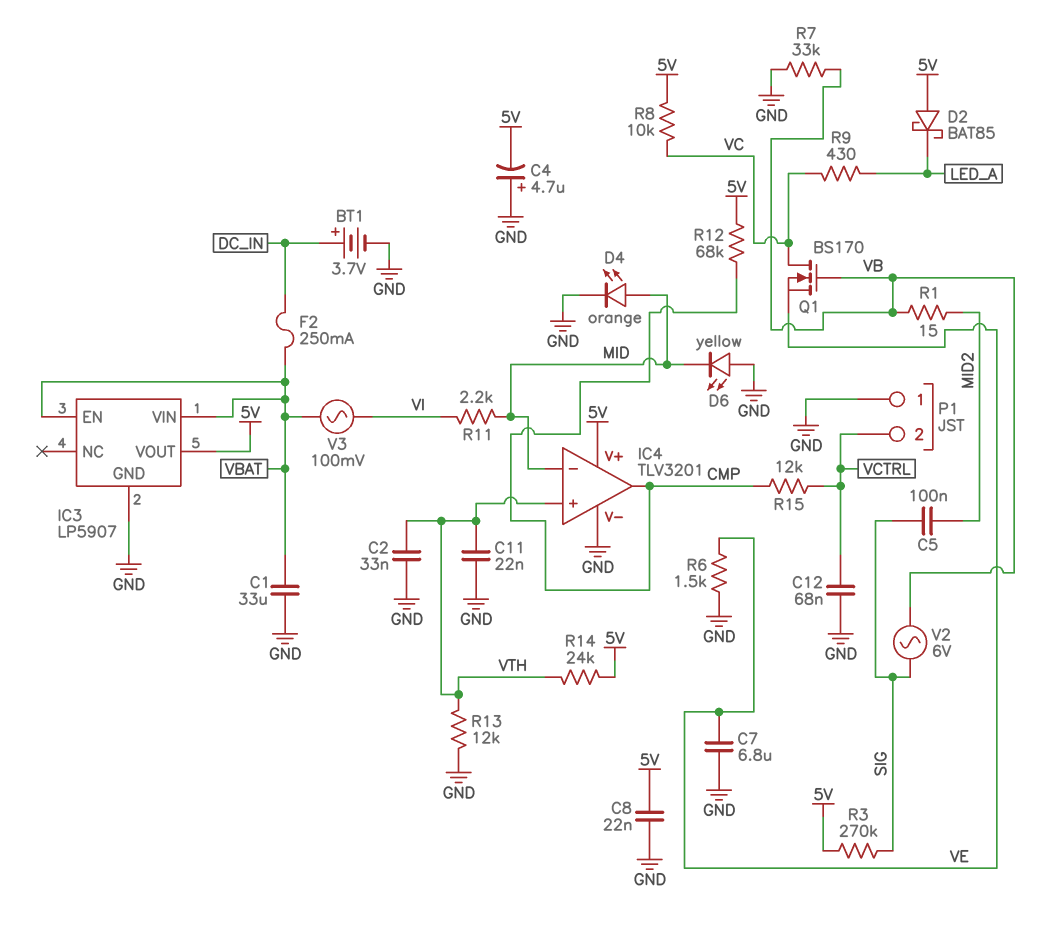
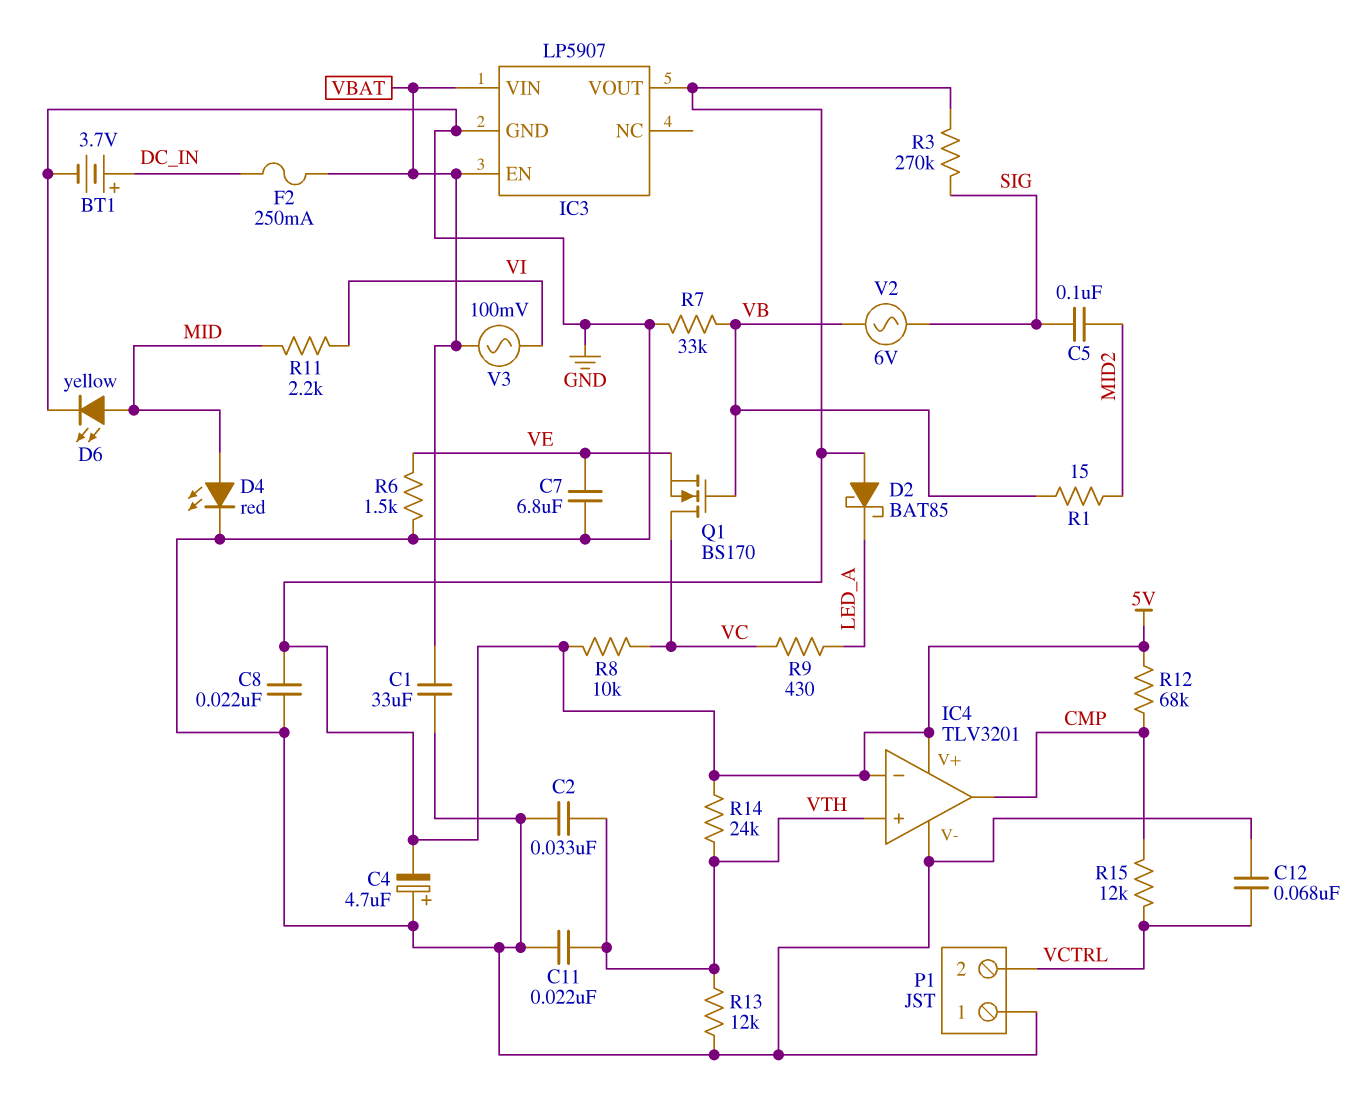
D4: LED orange (A MID, K GND) -> LED red (A MID, K GND)
D6: LED yellow (A GND, K MID) -> LED yellow (A MID, K GND)
IC4 pin in-: MID -> 5V

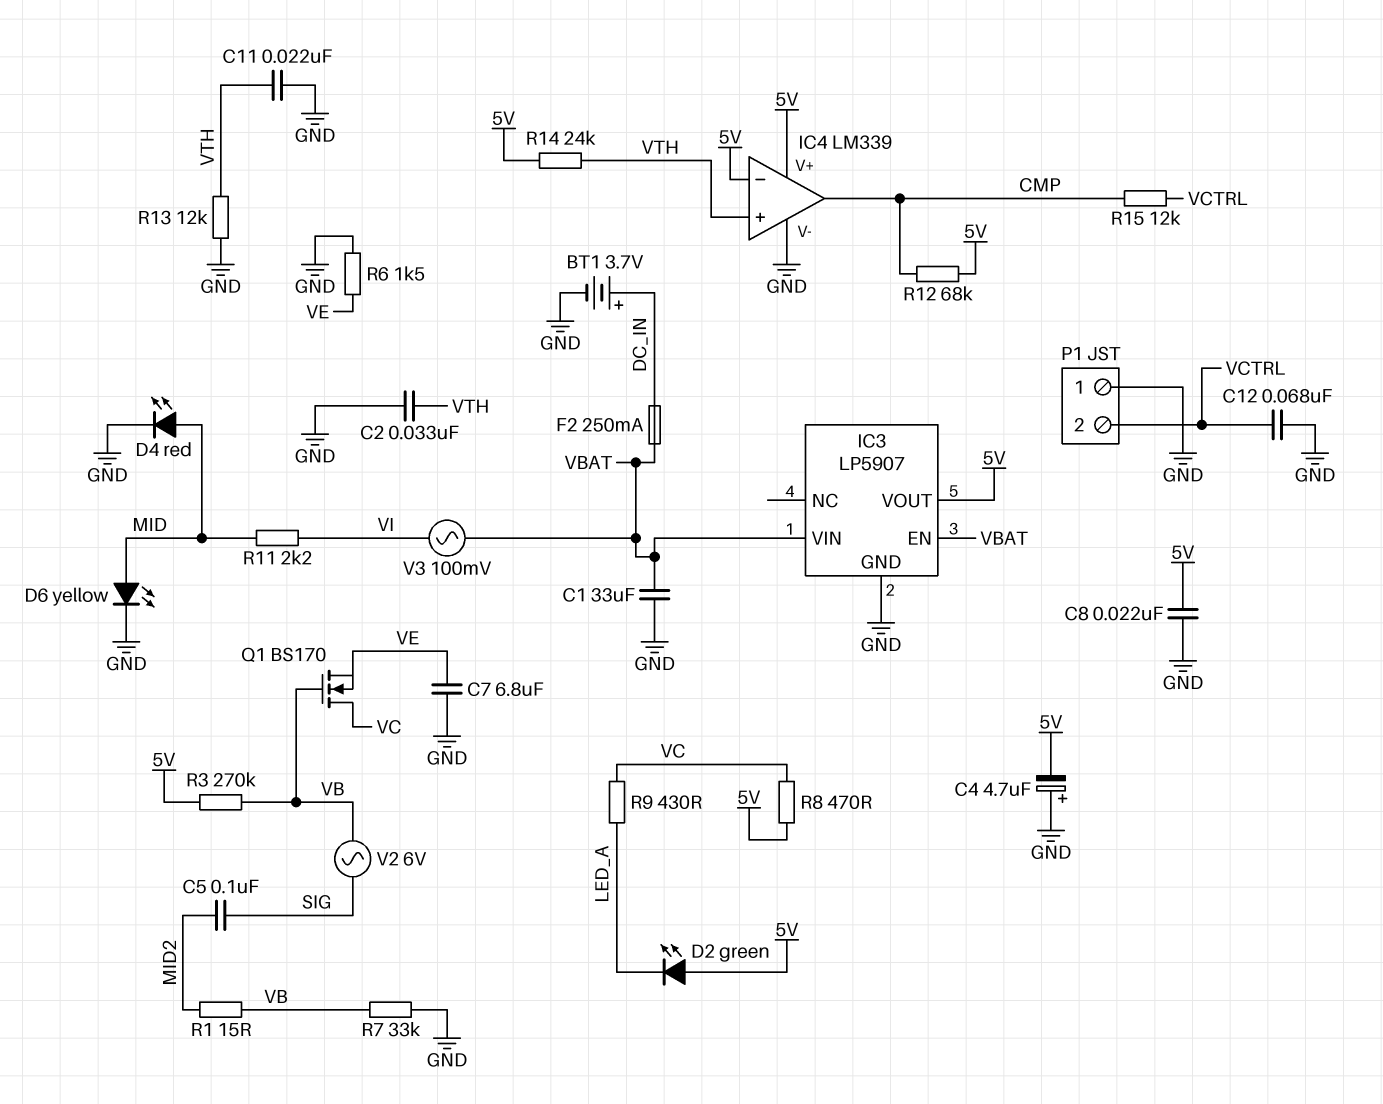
D2: schottky BAT85 (A 5V, K LED_A) -> LED green (A 5V, K LED_A)
IC4: TLV3201 -> LM339
R3: 270k (5V, SIG) -> 270k (5V, VB)
R8: 10k (5V, VC) -> 470 (5V, VC)

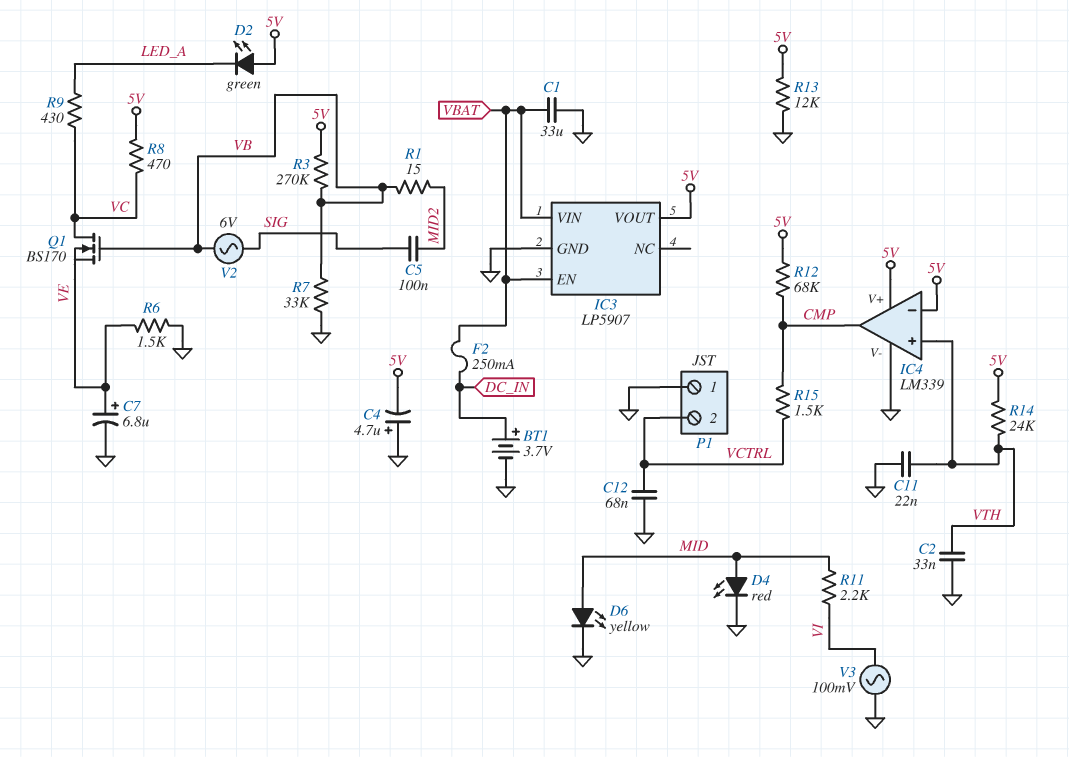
C7: 6.8uF (GND, VE) -> 6.8uF (plus VE, minus GND)
C8: 22nF (5V, GND) -> none
R13: 12k (GND, VTH) -> 12k (5V, GND)
R15: 12k (CMP, VCTRL) -> 1.5k (CMP, VCTRL)
V3: AC 100mV (VBAT, VI) -> AC 100mV (GND, VI)

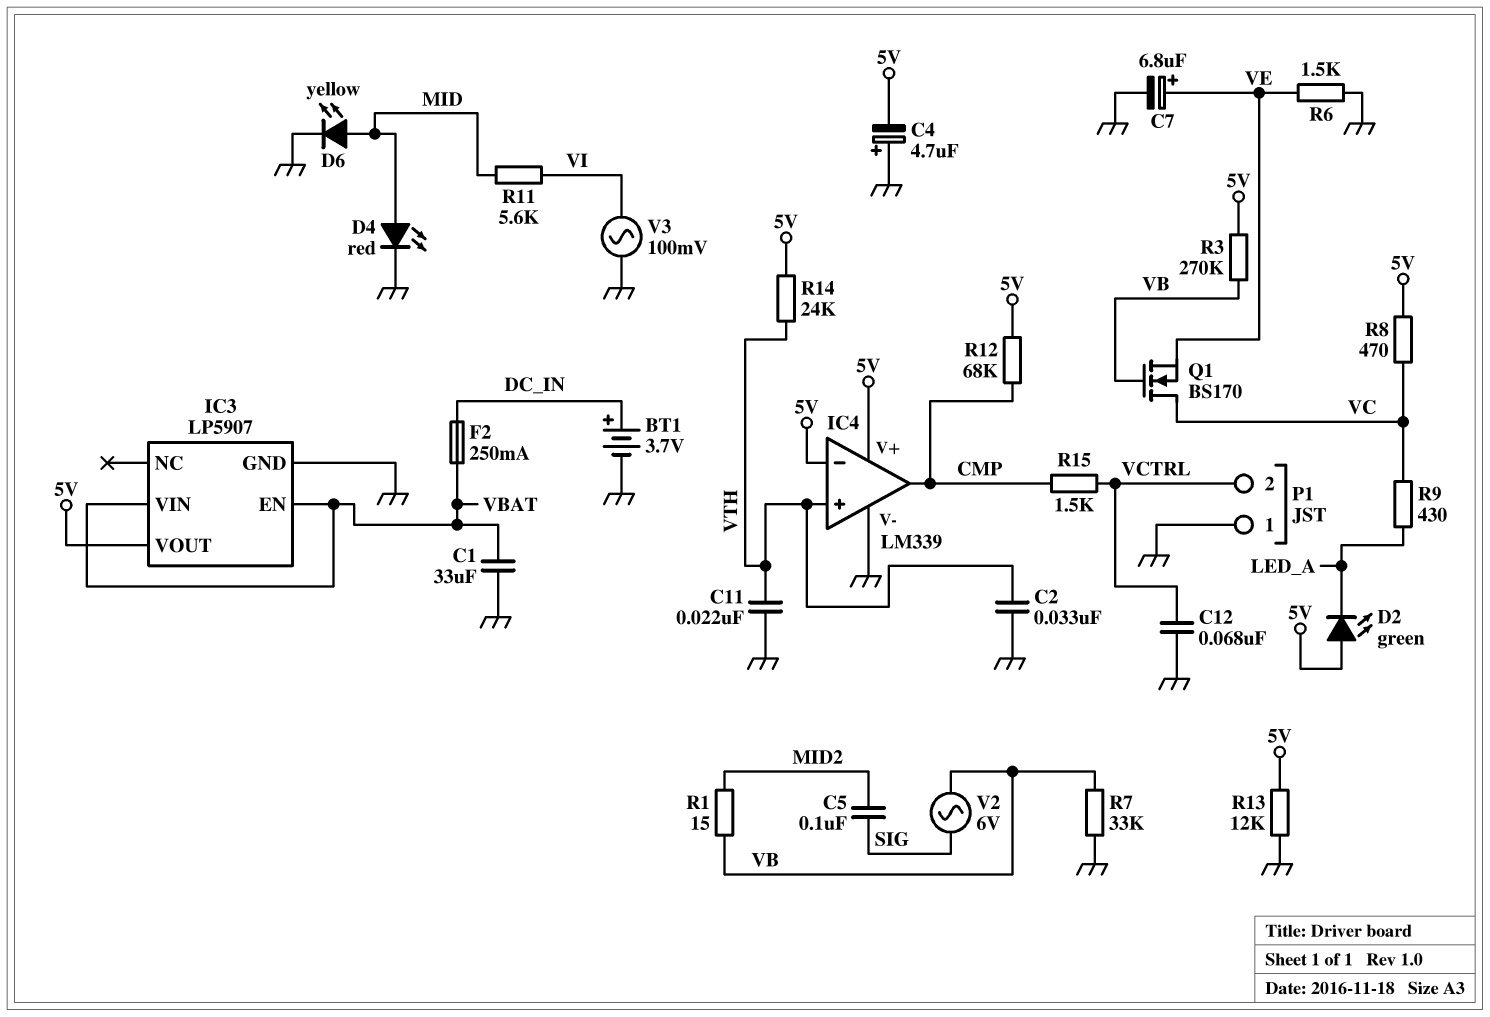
R11: 2.2k (MID, VI) -> 5.6k (MID, VI)

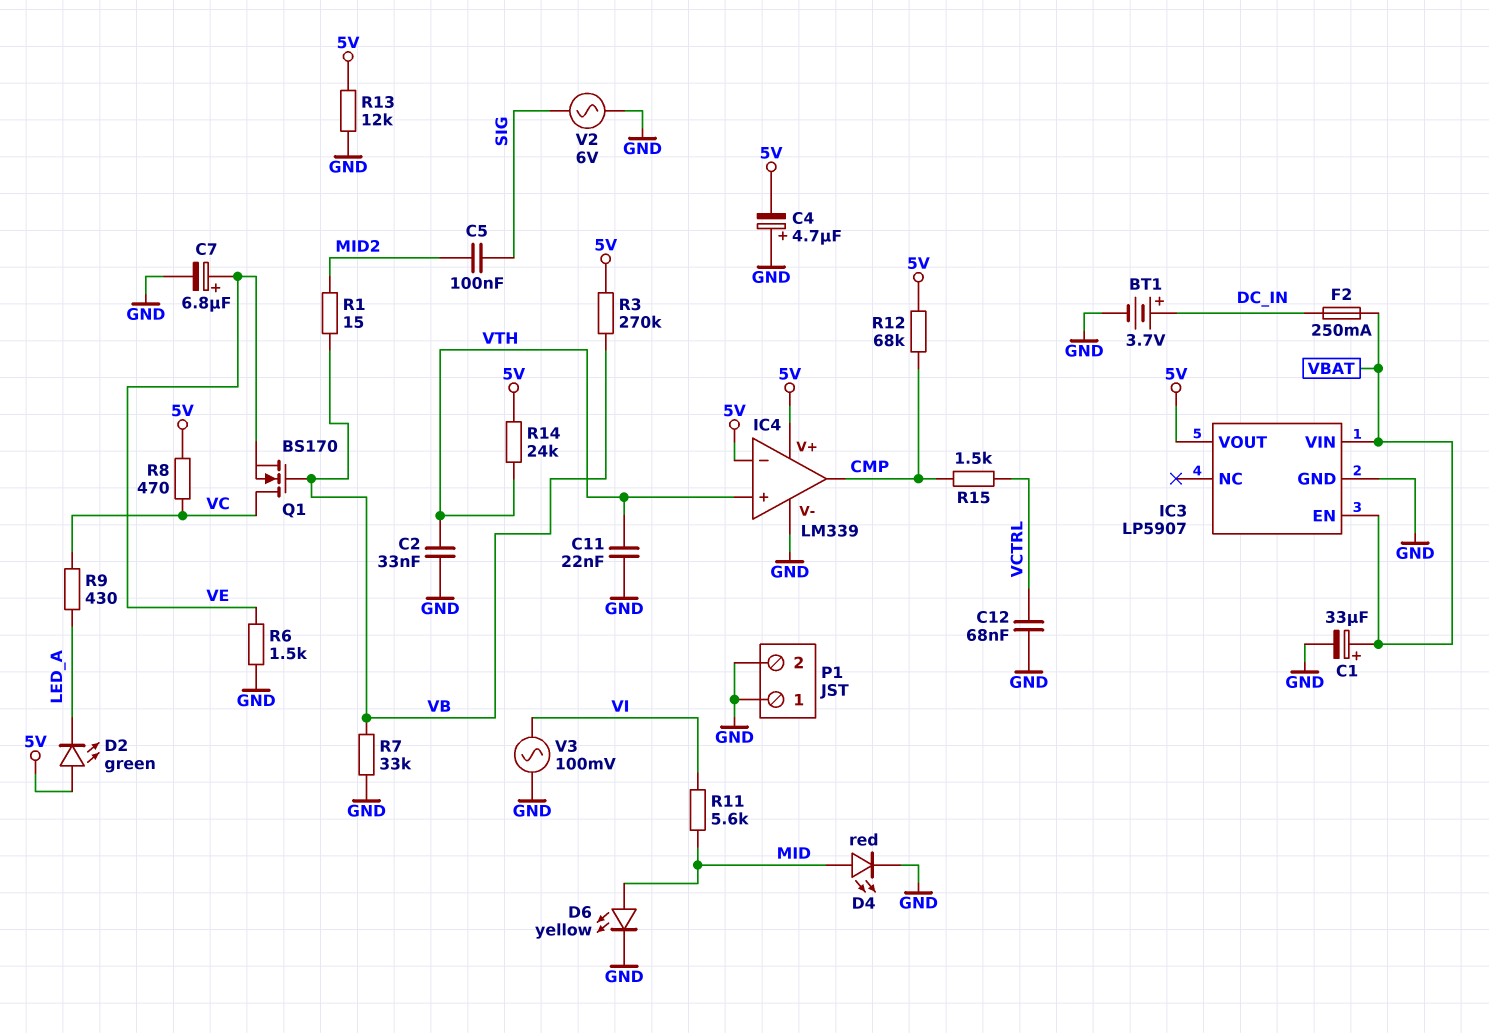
C1: 33uF (GND, VBAT) -> 33uF (plus VBAT, minus GND)
P1 pin 2: VCTRL -> GND
V2: AC 6V (SIG, VB) -> AC 6V (GND, SIG)

